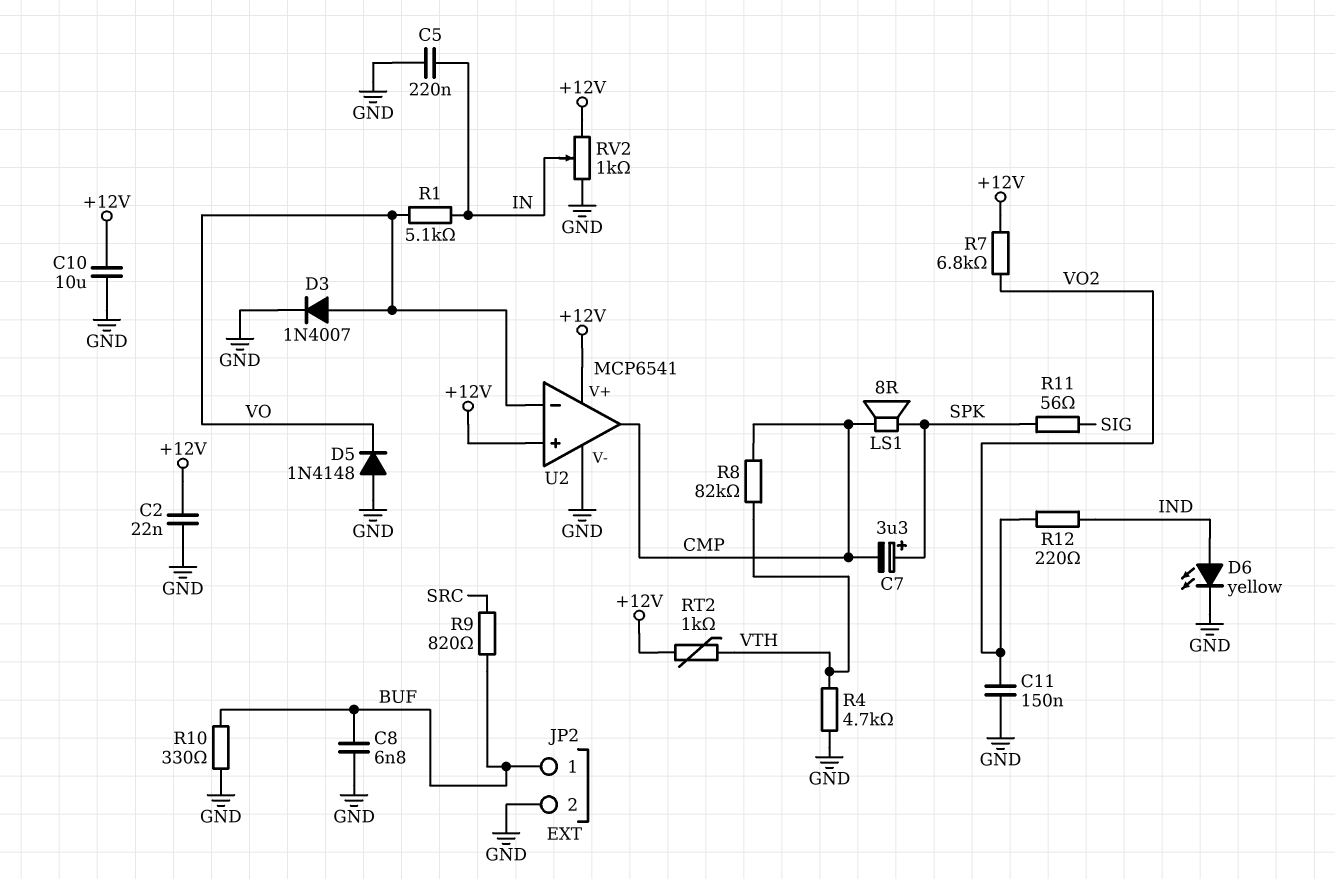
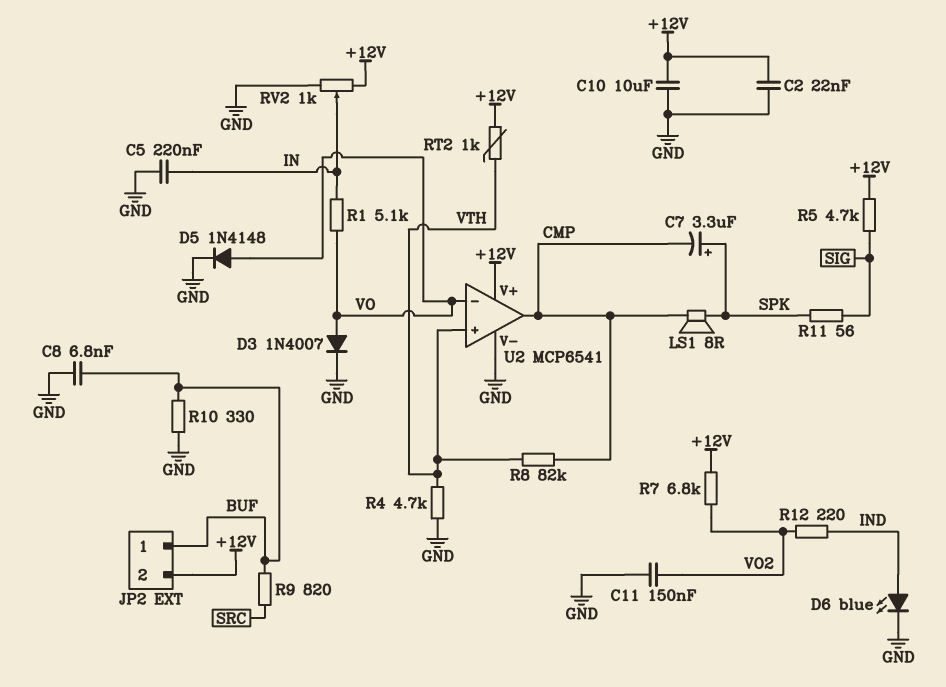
D5: diode 1N4148 (A GND, K VO) -> diode 1N4148 (A VO, K GND)
D6: LED yellow (A IND, K GND) -> LED blue (A IND, K GND)
JP2 pin 2: GND -> +12V
R5: none -> 4.7k (+12V, SIG)
U2 pin in+: +12V -> VTH

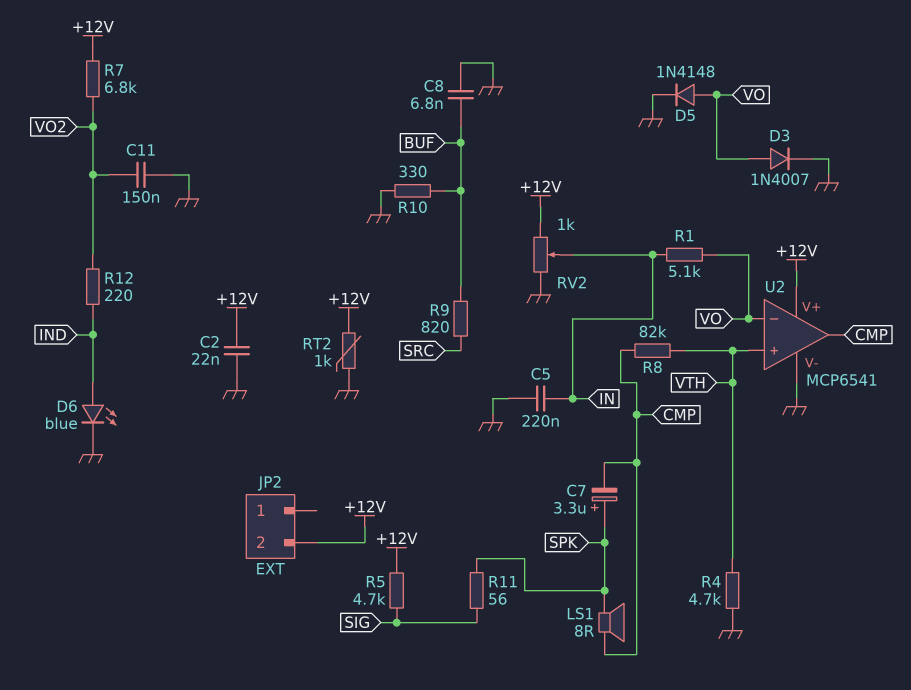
C10: 10uF (+12V, GND) -> none
JP2 pin 1: BUF -> none
RT2: 1k (+12V, VTH) -> 1k (+12V, GND)

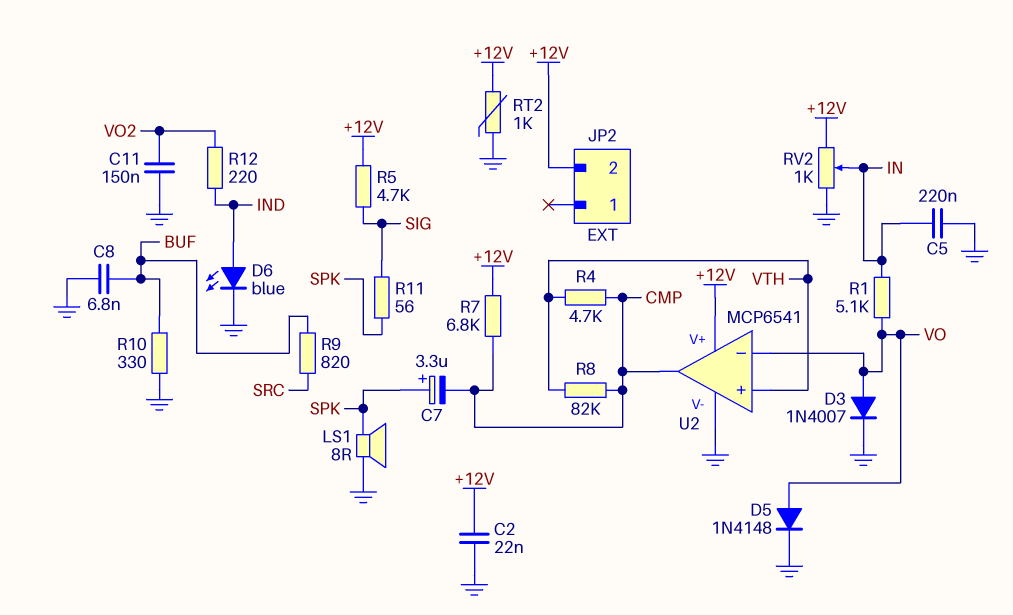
LS1: speaker 8R (CMP, SPK) -> speaker 8R (GND, SPK)
R4: 4.7k (GND, VTH) -> 4.7k (CMP, VTH)
R7: 6.8k (+12V, VO2) -> 6.8k (+12V, CMP)

